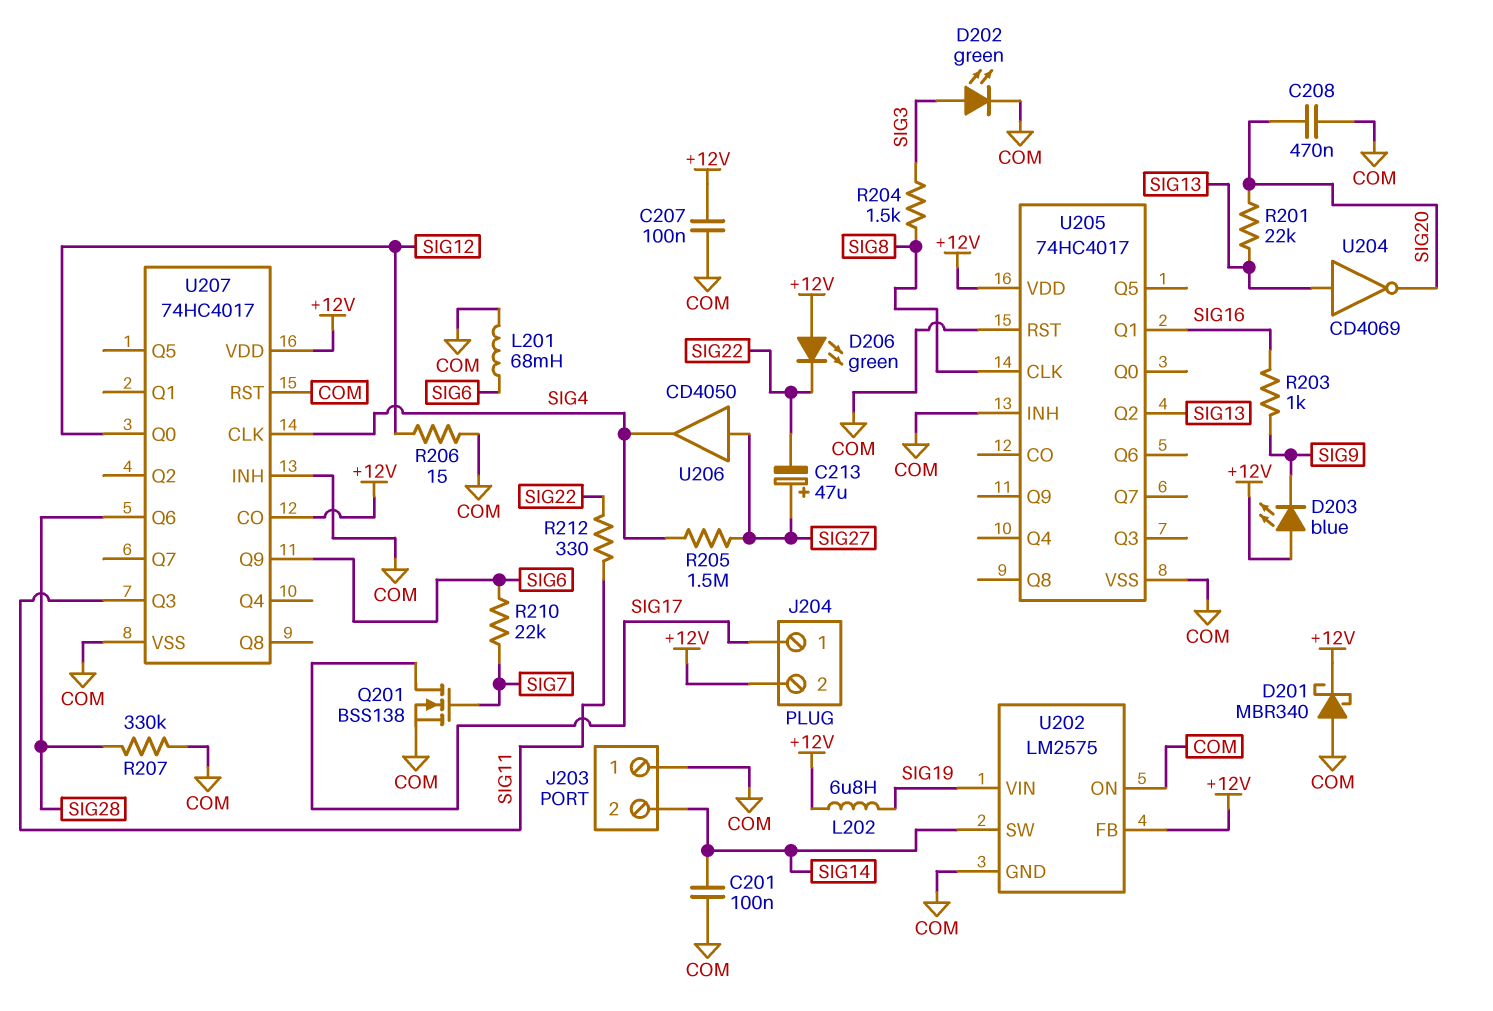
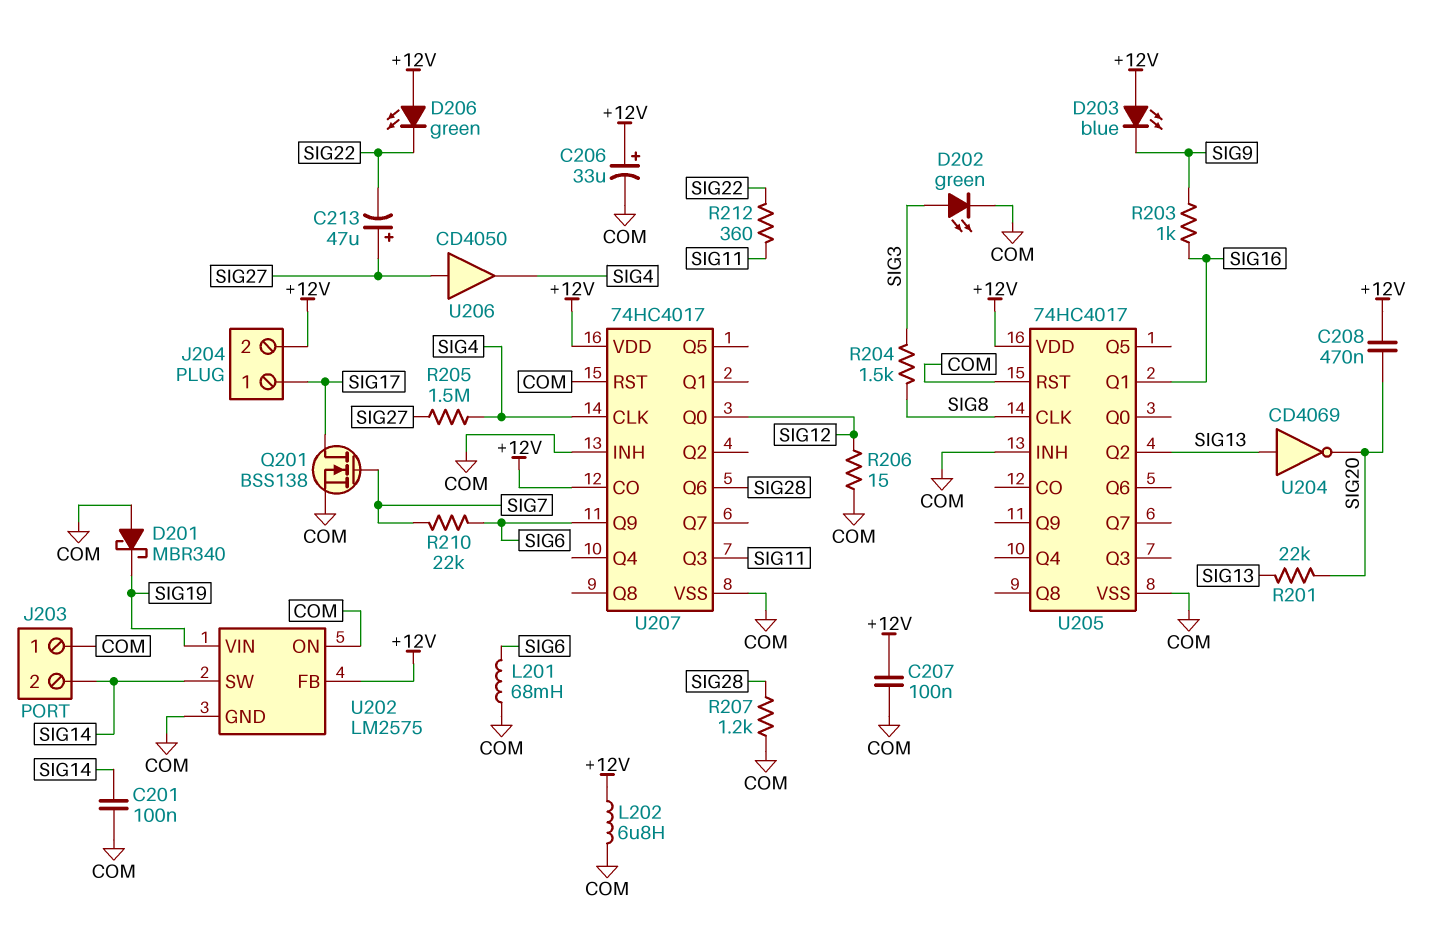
C206: none -> 33uF (plus +12V, minus COM)
C208: 470nF (COM, SIG20) -> 470nF (+12V, SIG20)
D201: schottky MBR340 (A COM, K +12V) -> schottky MBR340 (A COM, K SIG19)
L202: 6.8uH (+12V, SIG19) -> 6.8uH (+12V, COM)
R207: 330k (COM, SIG28) -> 1.2k (COM, SIG28)
R212: 330 (SIG11, SIG22) -> 360 (SIG11, SIG22)

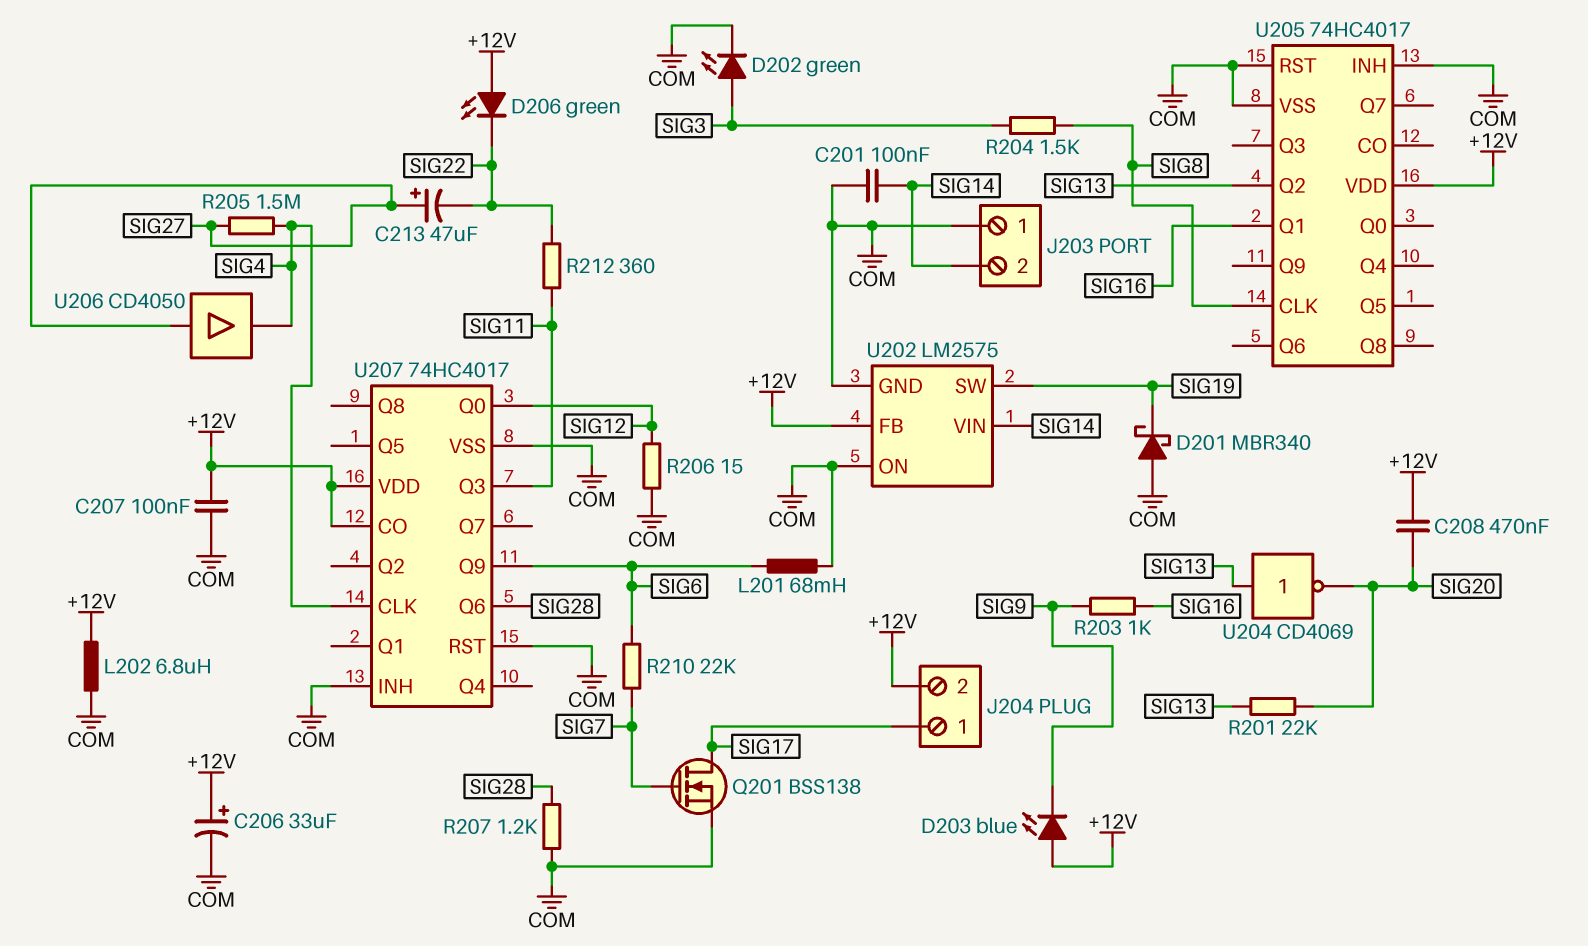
U202 pin SW: SIG14 -> SIG19
U202 pin VIN: SIG19 -> SIG14

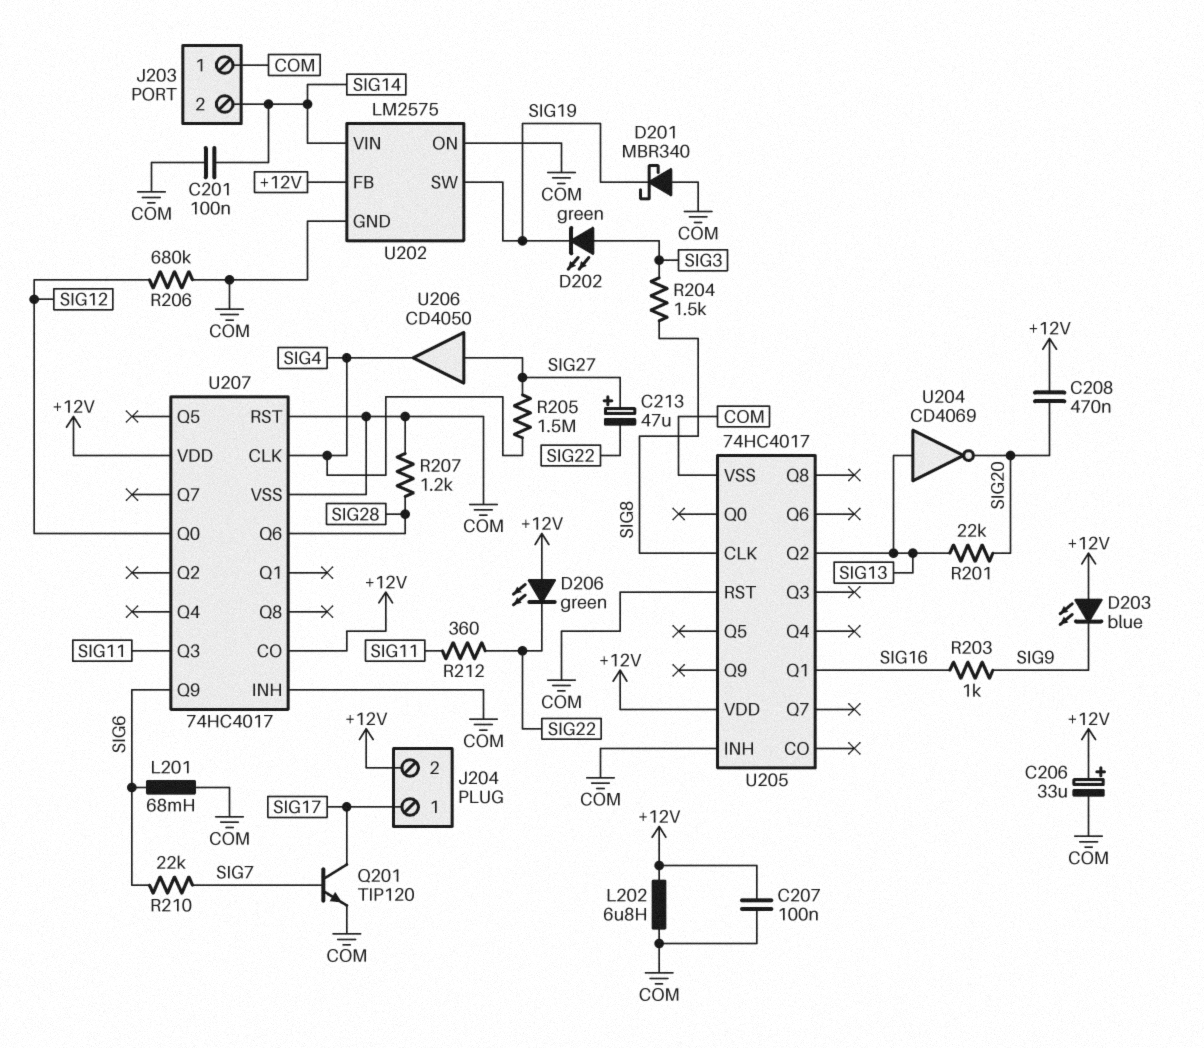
D202: LED green (A SIG3, K COM) -> LED green (A SIG3, K SIG19)
Q201: NMOS BSS138 (G SIG7, D SIG17, S COM) -> NPN TIP120 (B SIG7, C SIG17, E COM)
R206: 15 (COM, SIG12) -> 680k (COM, SIG12)

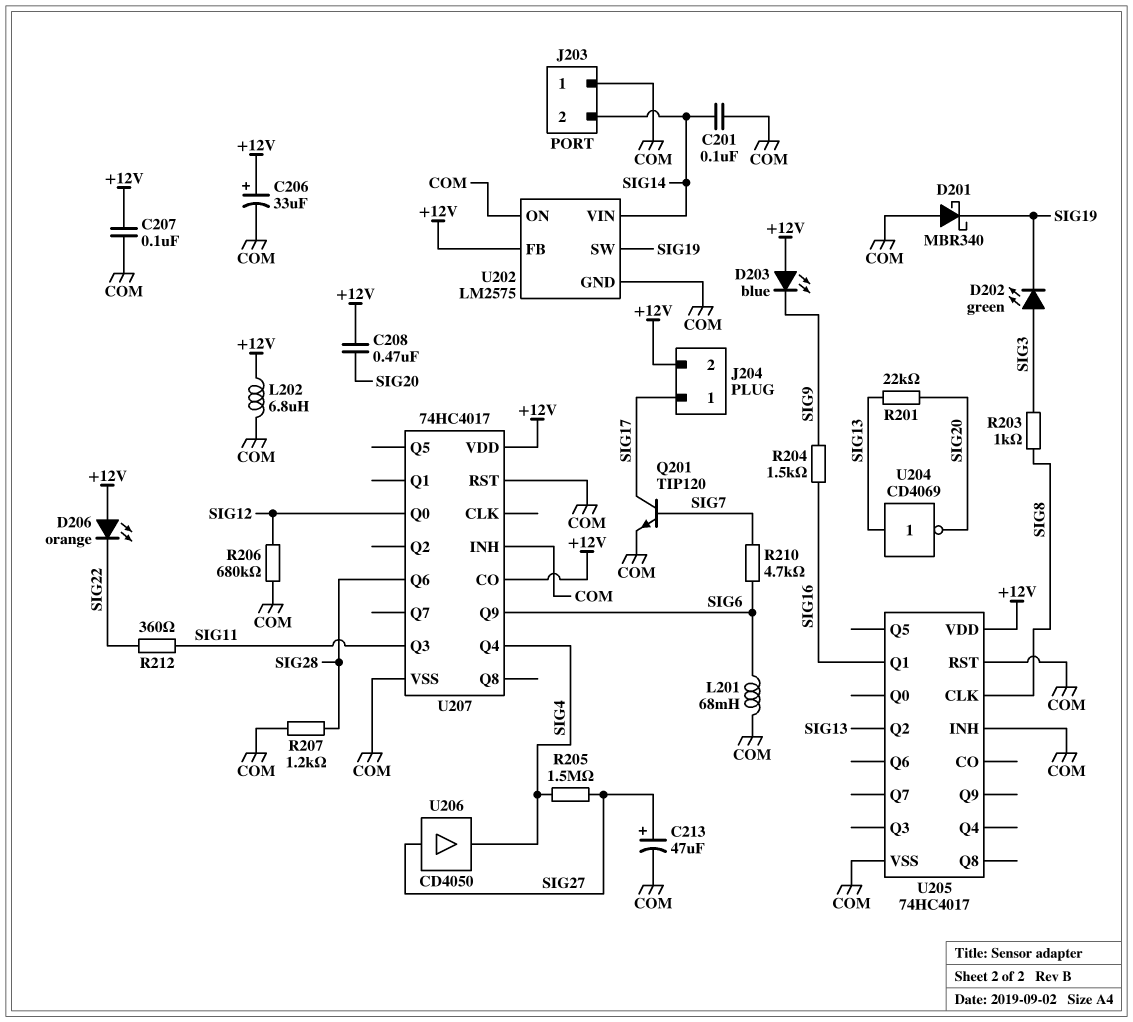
C213: 47uF (plus SIG27, minus SIG22) -> 47uF (plus SIG27, minus COM)
D206: LED green (A +12V, K SIG22) -> LED orange (A +12V, K SIG22)
R203: 1k (SIG9, SIG16) -> 1k (SIG3, SIG8)
R204: 1.5k (SIG3, SIG8) -> 1.5k (SIG9, SIG16)
R210: 22k (SIG6, SIG7) -> 4.7k (SIG6, SIG7)
U207 pin CLK: SIG4 -> none
U207 pin Q4: none -> SIG4

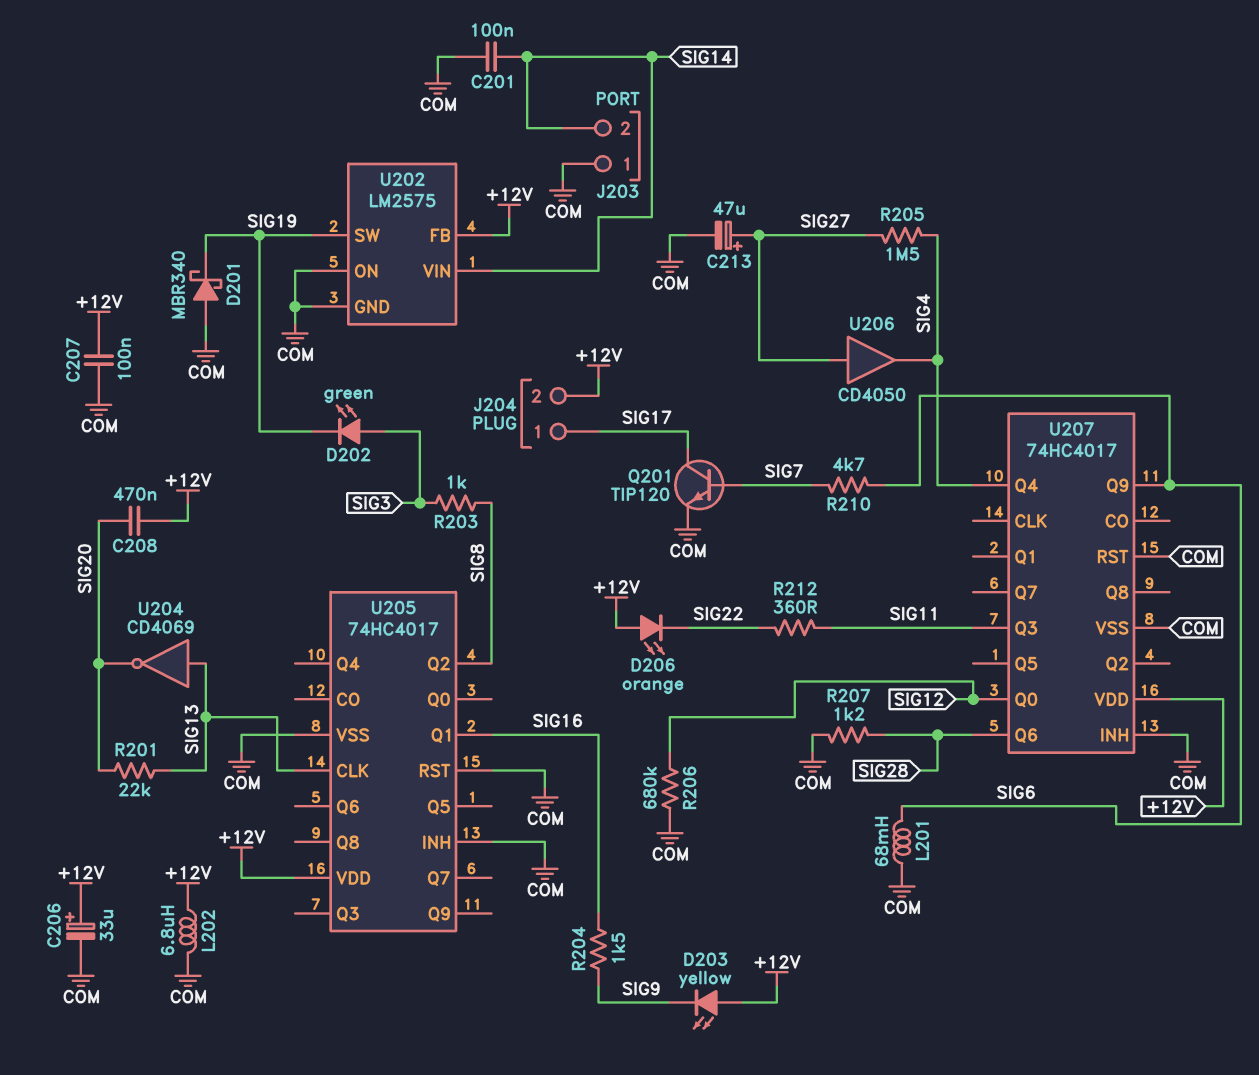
D203: LED blue (A +12V, K SIG9) -> LED yellow (A +12V, K SIG9)
U205 pin CLK: SIG8 -> SIG13
U205 pin Q2: SIG13 -> SIG8
U207 pin CO: +12V -> none

